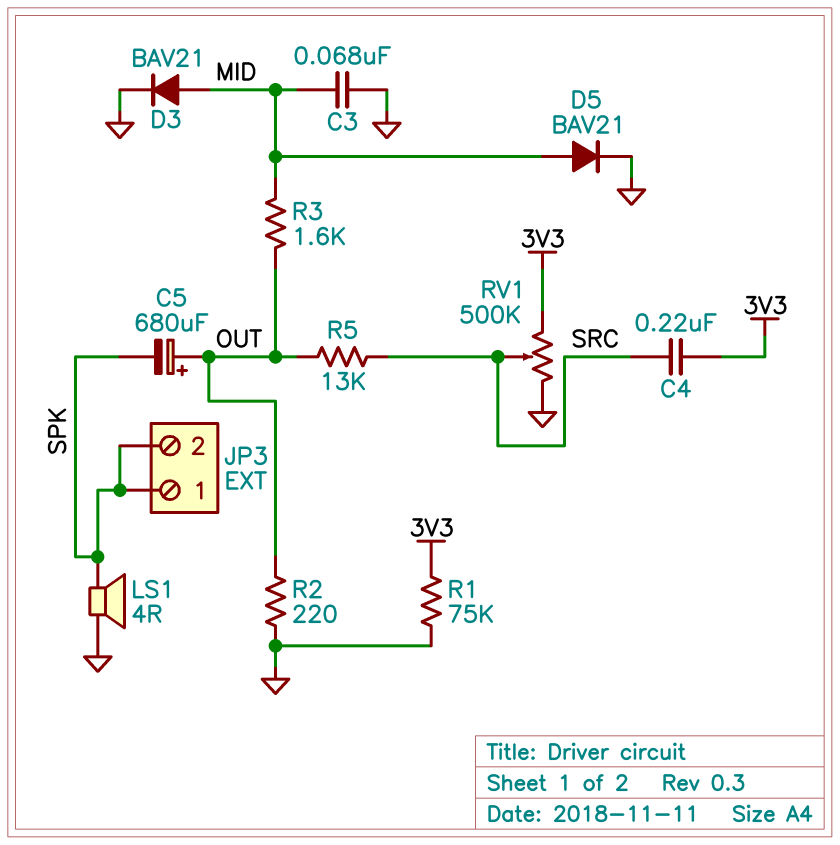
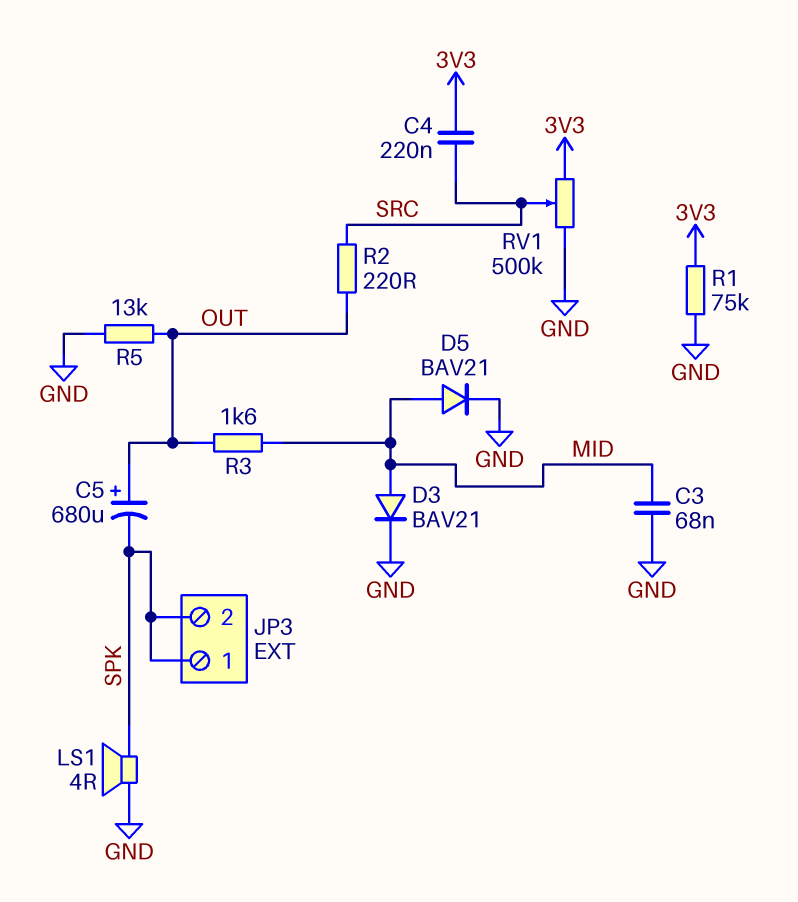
R2: 220 (GND, OUT) -> 220 (OUT, SRC)
R5: 13k (OUT, SRC) -> 13k (GND, OUT)

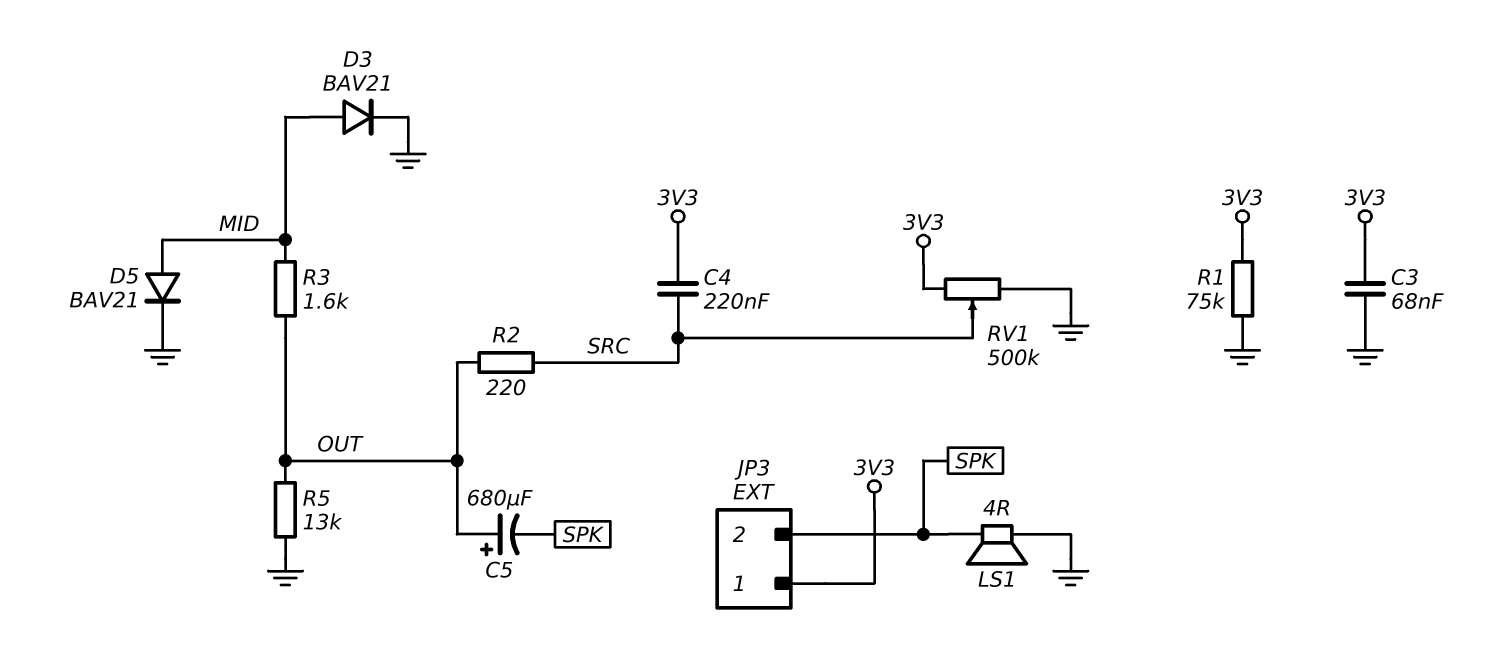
C3: 68nF (GND, MID) -> 68nF (3V3, GND)
JP3 pin 1: SPK -> 3V3

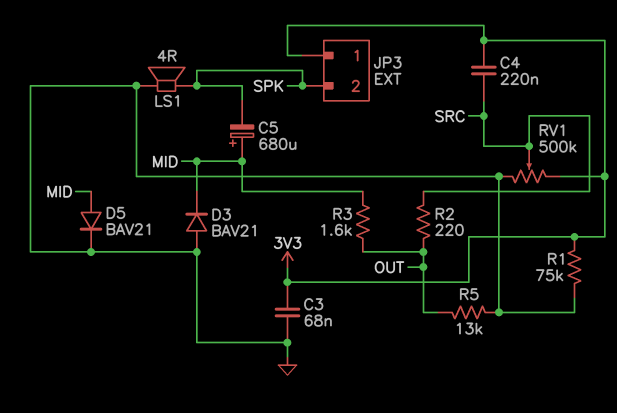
C5: 680uF (plus OUT, minus SPK) -> 680uF (plus MID, minus SPK)
D3: diode BAV21 (A MID, K GND) -> diode BAV21 (A GND, K MID)

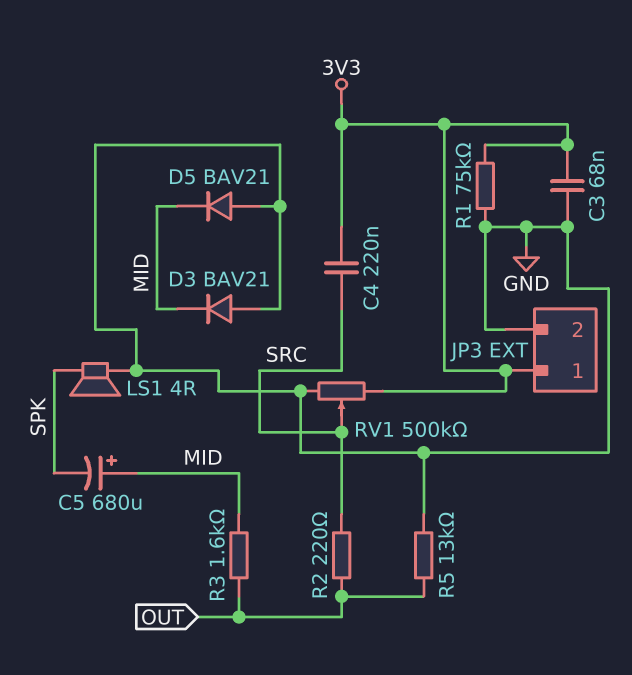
D5: diode BAV21 (A MID, K GND) -> diode BAV21 (A GND, K MID)
JP3 pin 2: SPK -> GND

